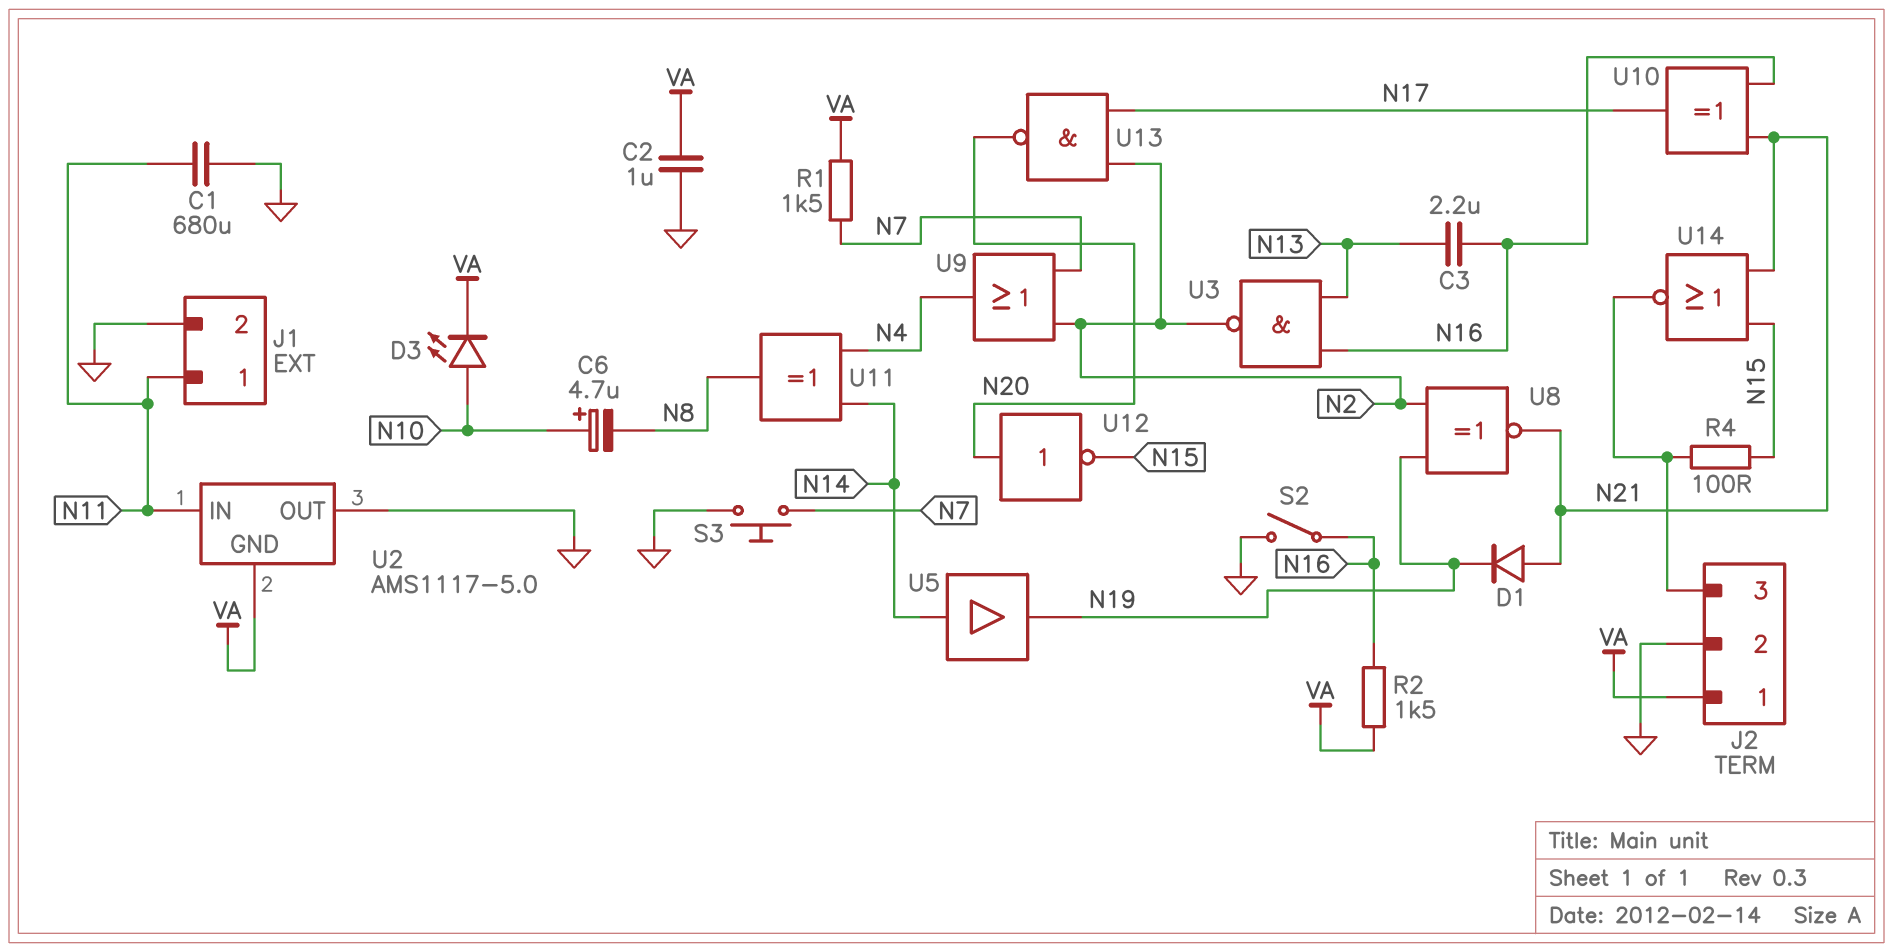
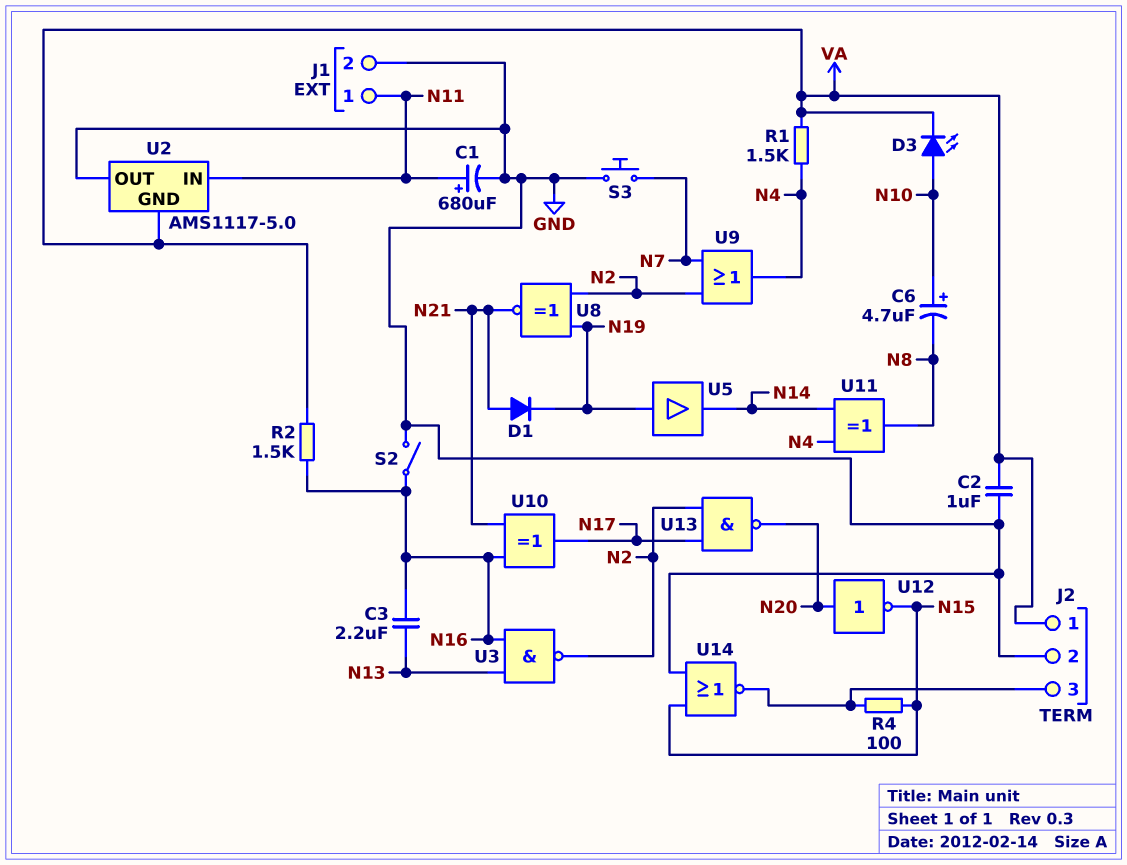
C1: 680uF (GND, N11) -> 680uF (plus N11, minus GND)
R1: 1.5k (N7, VA) -> 1.5k (N4, VA)
U5: buffer (in N14, out N19) -> buffer (in N19, out N14)
U14: NOR (in N15, in N21, out J2/3) -> NOR (in GND, in N15, out J2/3)

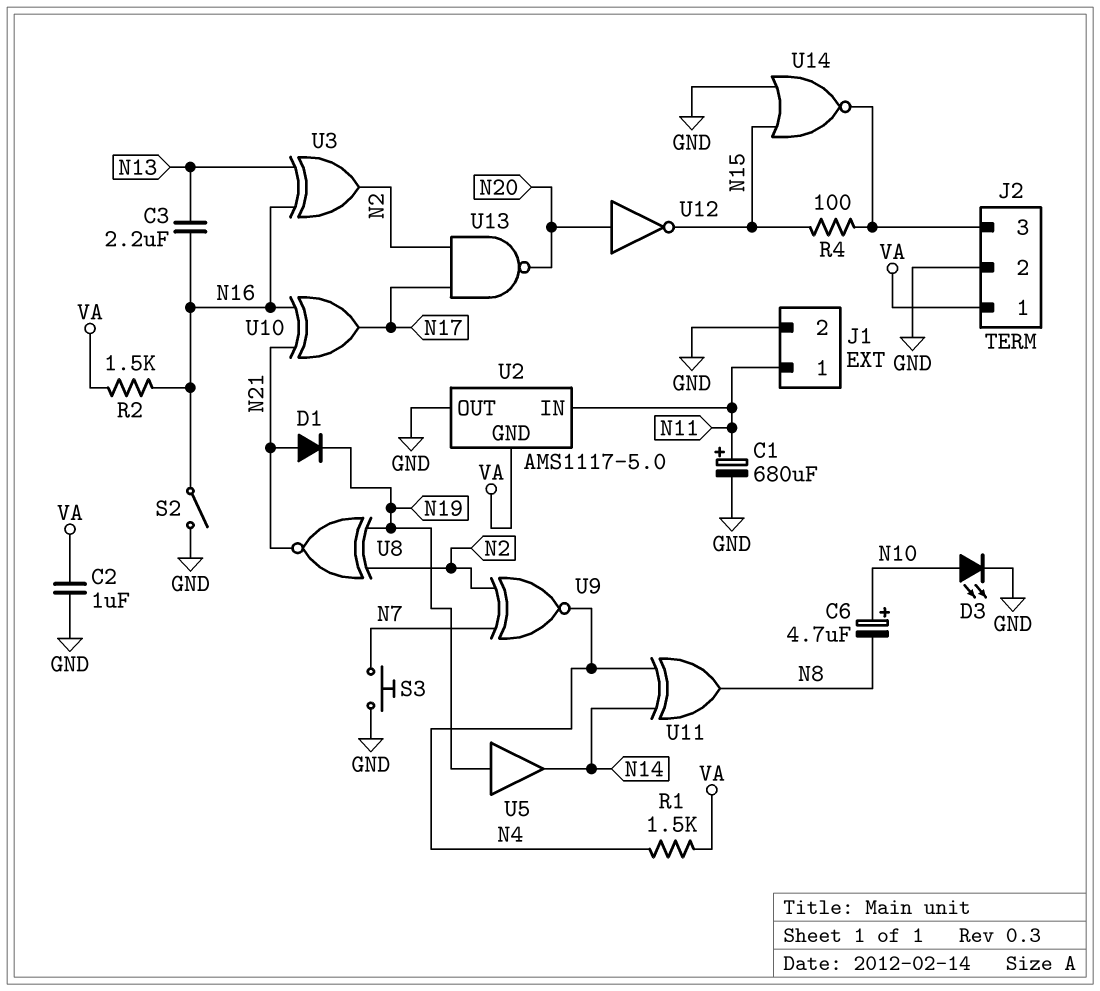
D3: LED (A N10, K VA) -> LED (A N10, K GND)
U3: NAND (in N13, in N16, out N2) -> XOR (in N13, in N16, out N2)
U9: OR (in N2, in N7, out N4) -> XNOR (in N2, in N7, out N4)

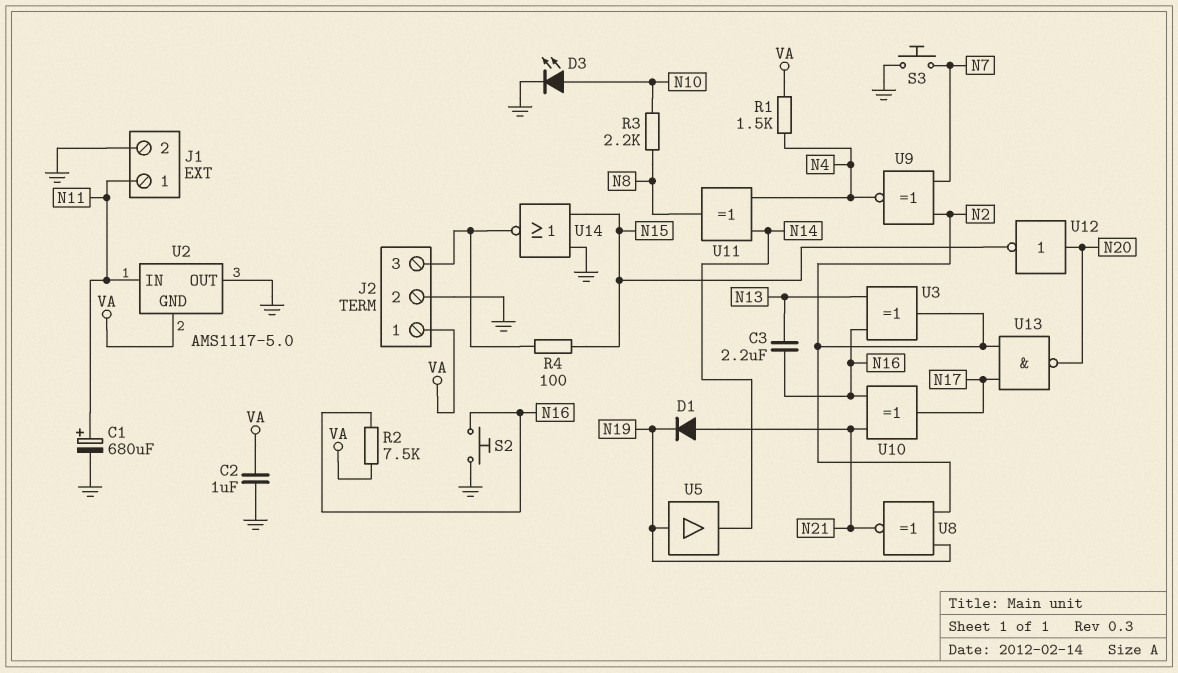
C6: 4.7uF (plus N10, minus N8) -> none
R2: 1.5k (N16, VA) -> 7.5k (N16, VA)
R3: none -> 2.2k (N8, N10)
S2: switch (GND, N16) -> button (GND, N16)

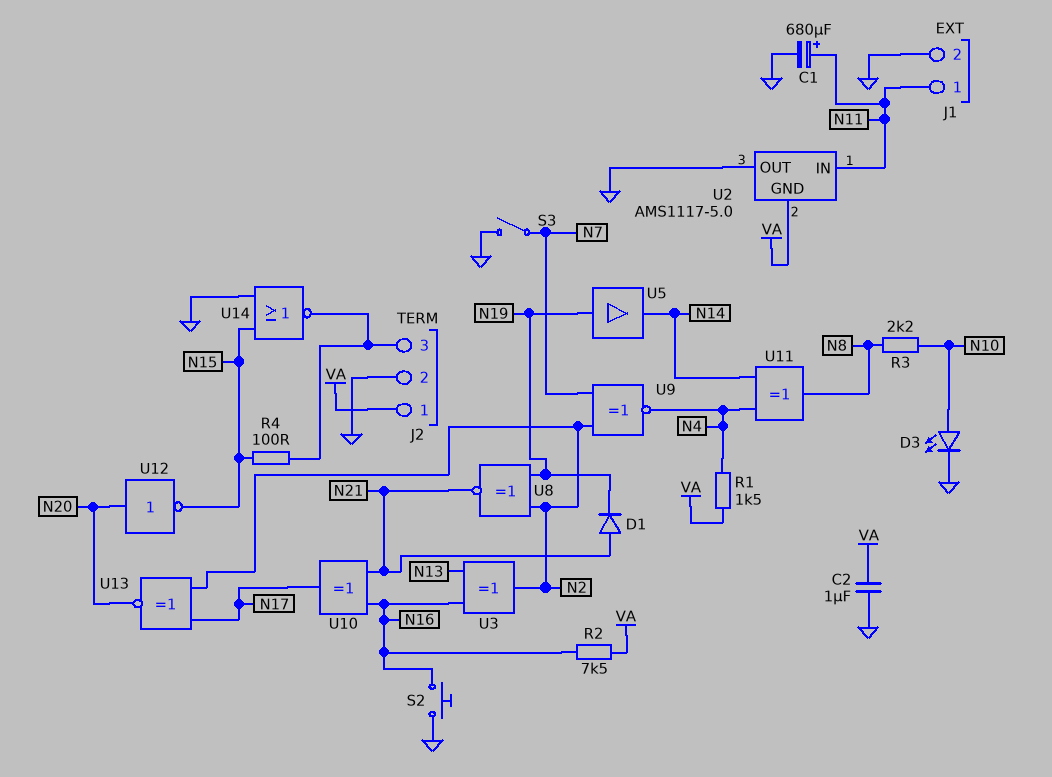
C3: 2.2uF (N13, N16) -> none
S3: button (GND, N7) -> switch (GND, N7)
U13: NAND (in N2, in N17, out N20) -> XNOR (in N2, in N17, out N20)

